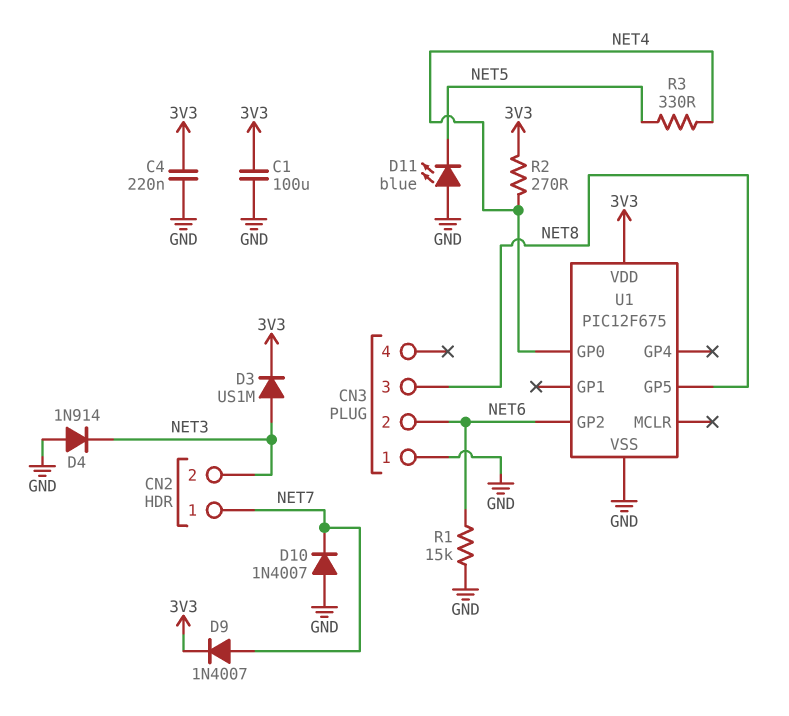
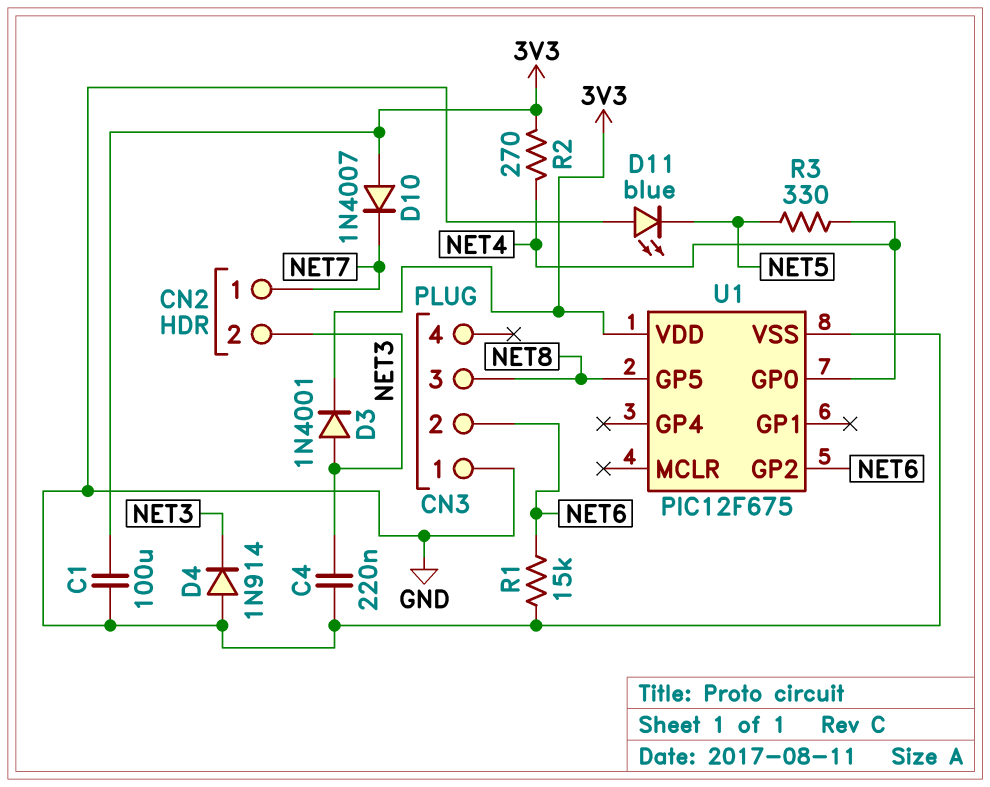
C4: 220nF (3V3, GND) -> 220nF (GND, NET3)
D3: diode US1M (A NET3, K 3V3) -> diode 1N4001 (A NET3, K 3V3)
D9: diode 1N4007 (A NET7, K 3V3) -> none
D10: diode 1N4007 (A GND, K NET7) -> diode 1N4007 (A 3V3, K NET7)

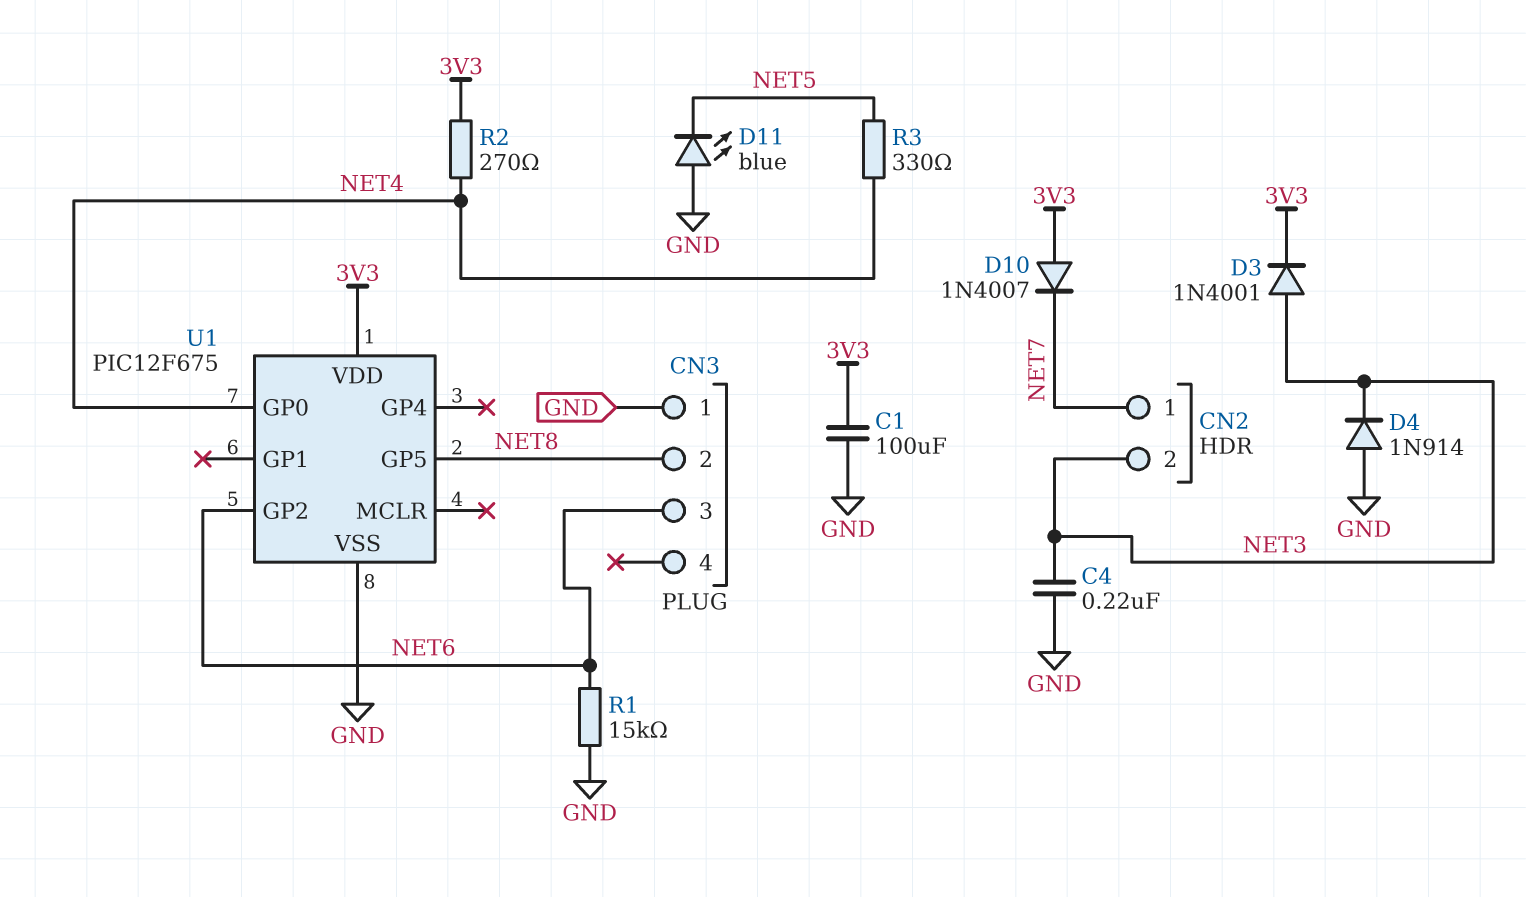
CN3 pin 2: NET6 -> NET8
CN3 pin 3: NET8 -> NET6

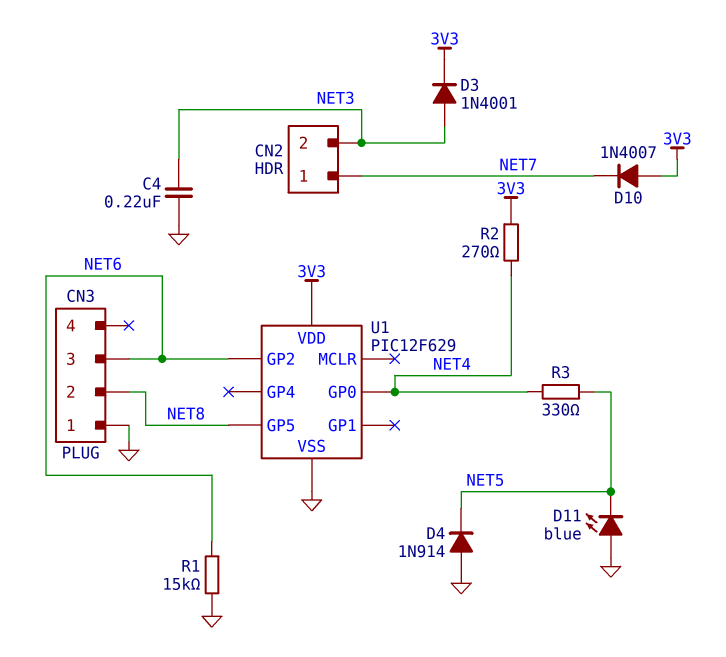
C1: 100uF (3V3, GND) -> none
D4: diode 1N914 (A GND, K NET3) -> diode 1N914 (A GND, K NET5)
U1: PIC12F675 -> PIC12F629

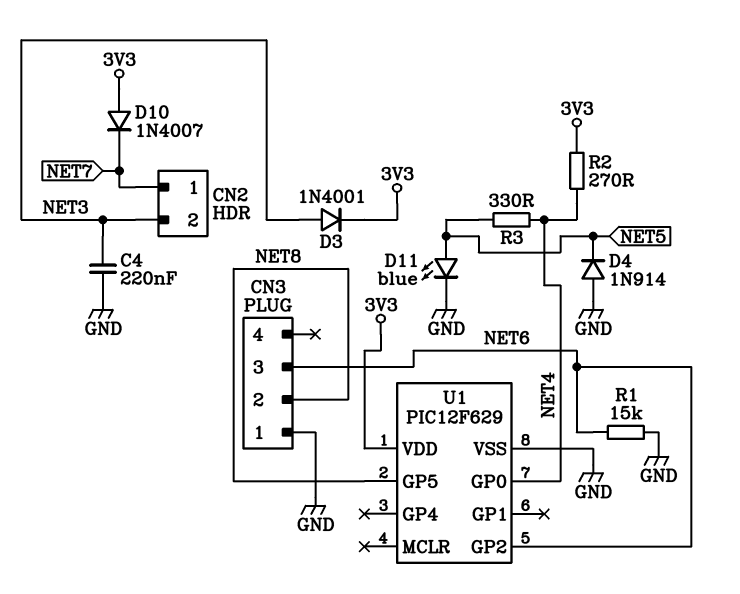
D11: LED blue (A GND, K NET5) -> LED blue (A NET5, K GND)

